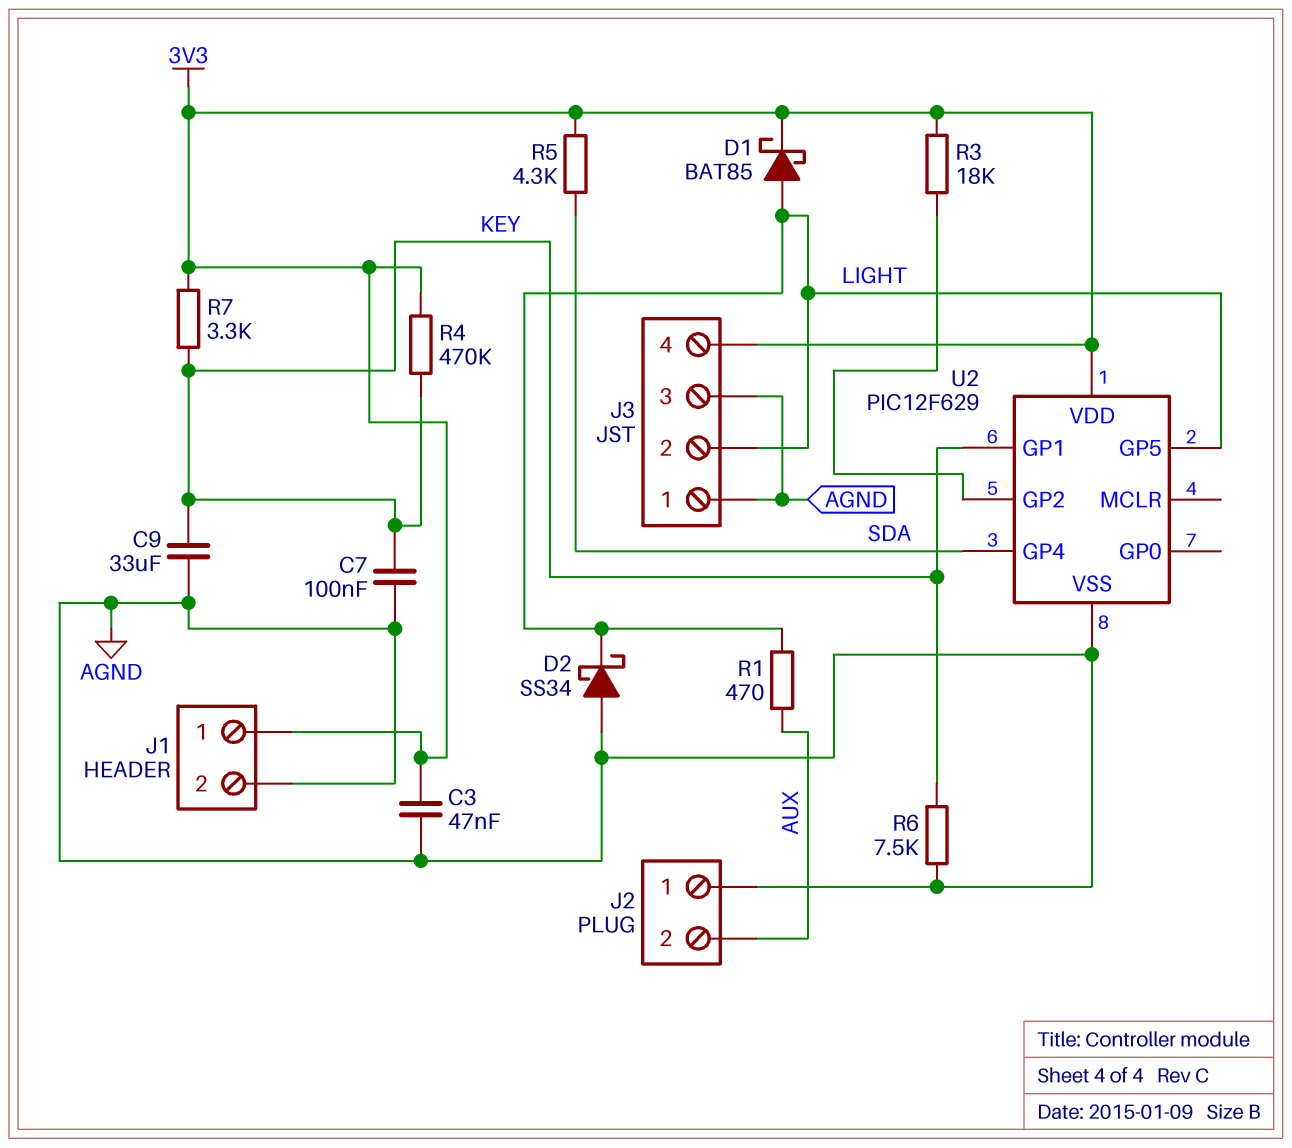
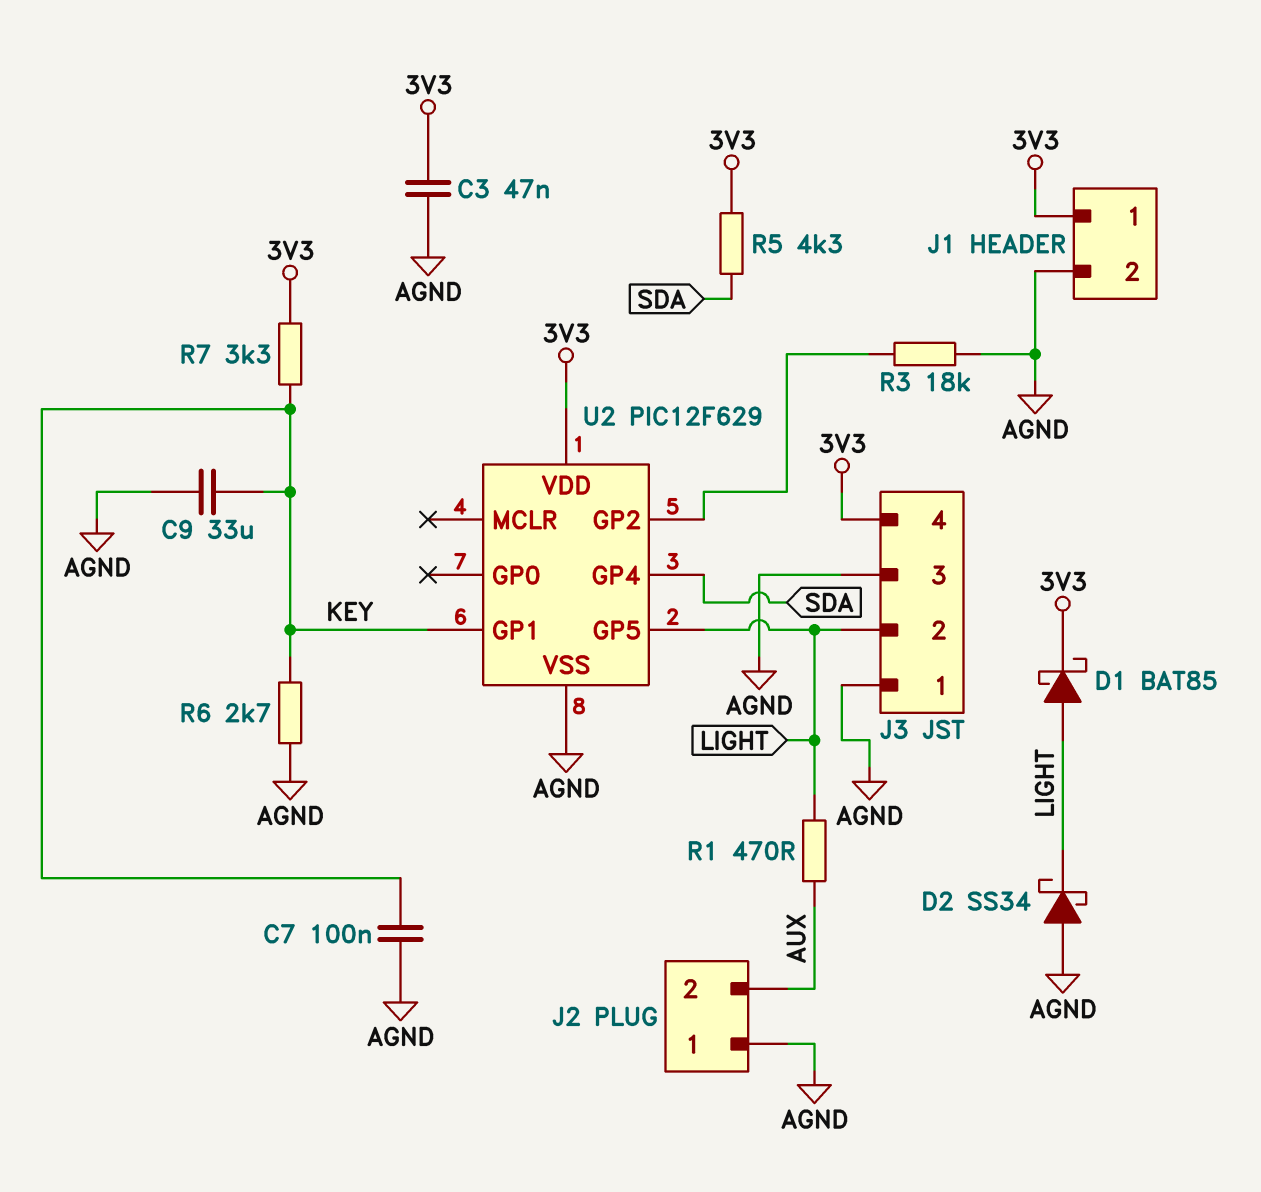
R3: 18k (3V3, U2/GP2) -> 18k (AGND, U2/GP2)
R4: 470k (3V3, KEY) -> none
R6: 7.5k (AGND, KEY) -> 2.7k (AGND, KEY)

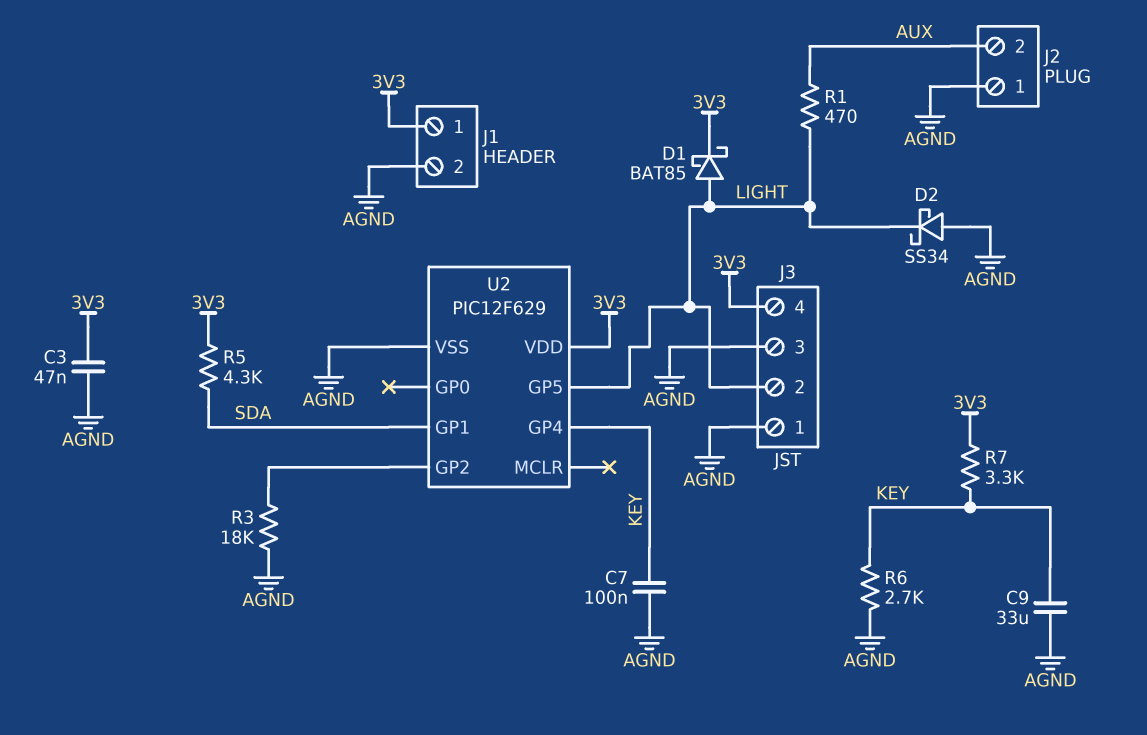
U2 pin GP1: KEY -> SDA
U2 pin GP4: SDA -> KEY

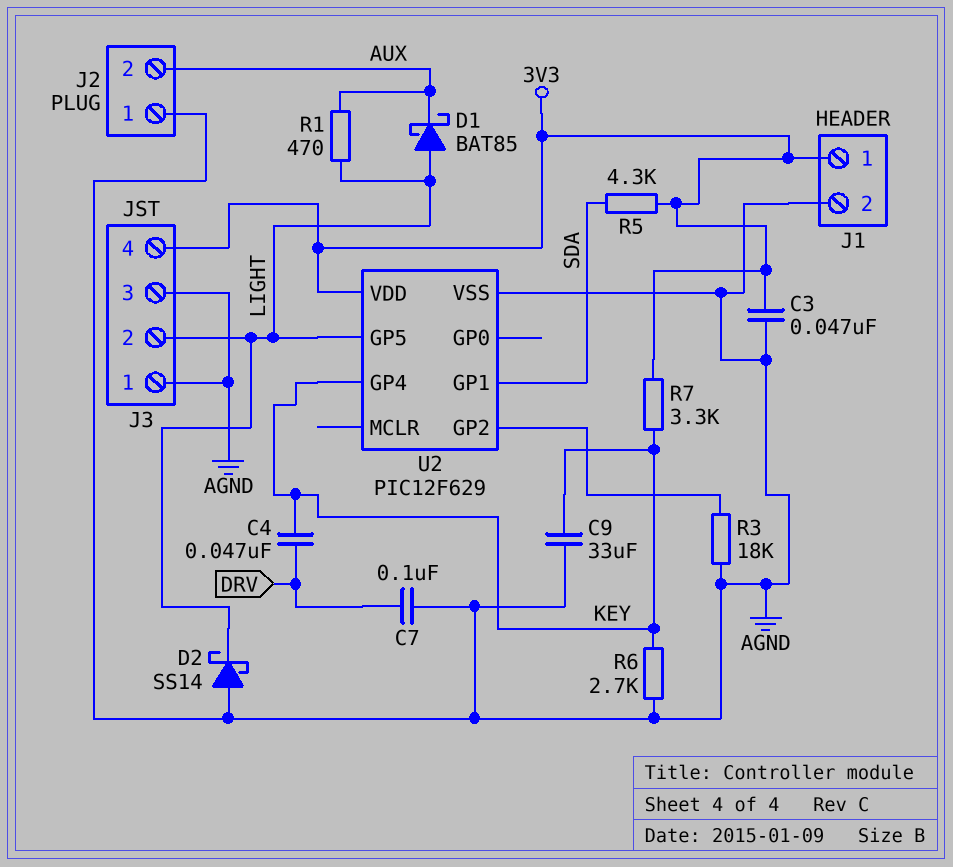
C4: none -> 47nF (DRV, KEY)
C7: 100nF (AGND, KEY) -> 100nF (AGND, DRV)
D1: schottky BAT85 (A LIGHT, K 3V3) -> schottky BAT85 (A LIGHT, K AUX)
D2: schottky SS34 (A AGND, K LIGHT) -> schottky SS14 (A AGND, K LIGHT)

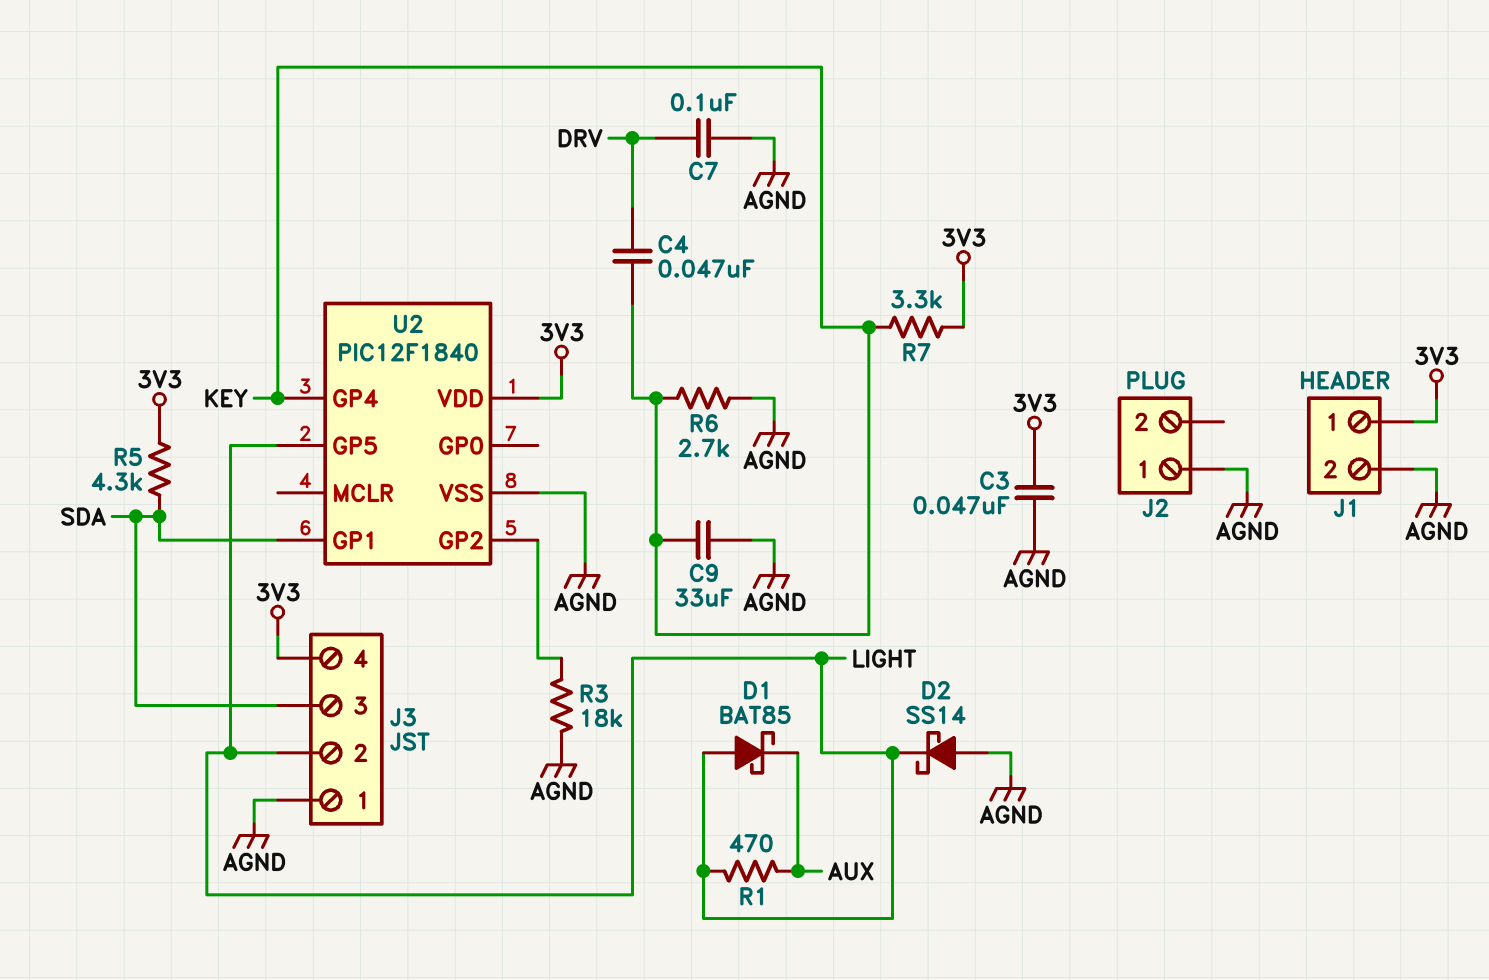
J2 pin 2: AUX -> none
J3 pin 3: AGND -> SDA
U2: PIC12F629 -> PIC12F1840

